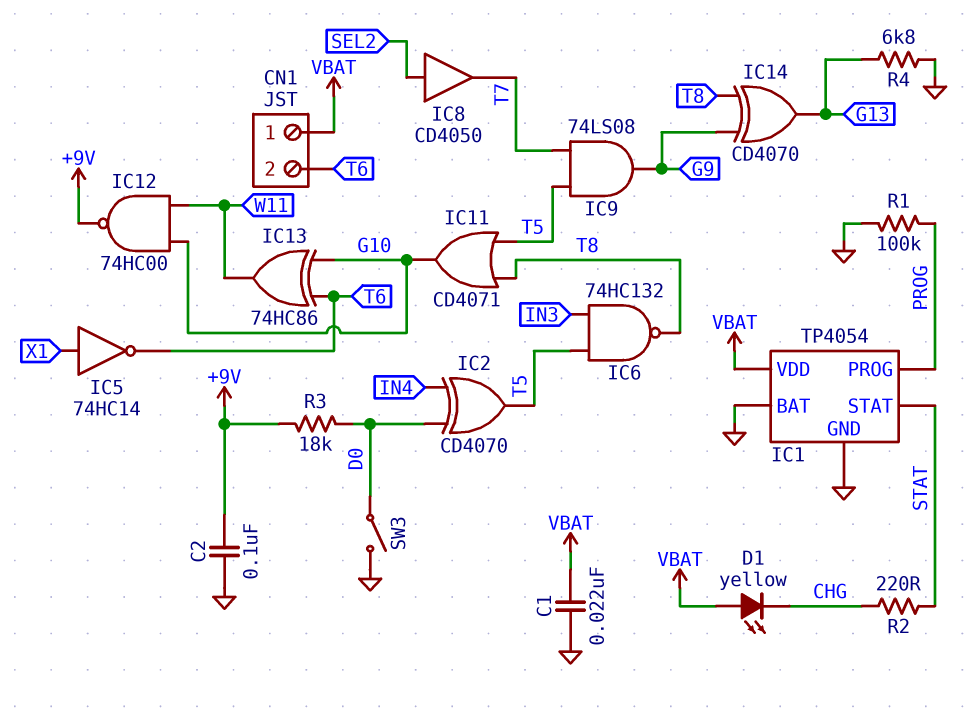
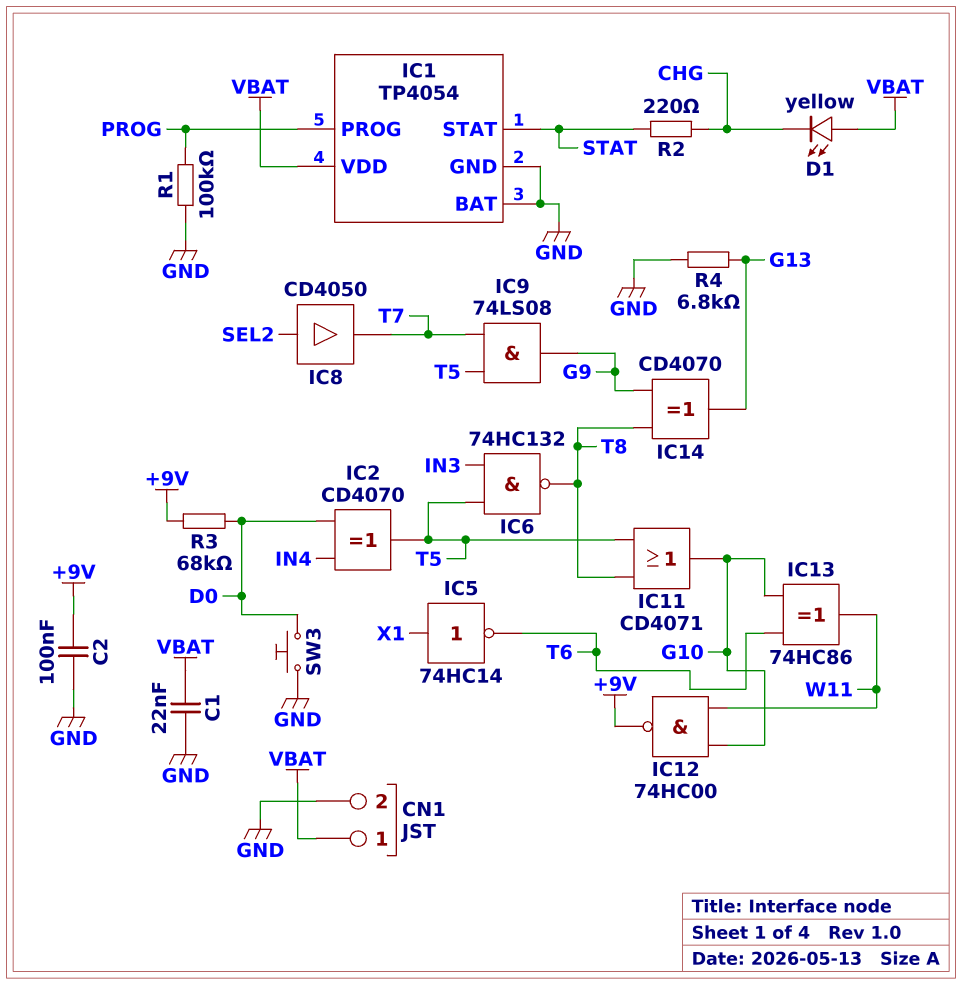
CN1 pin 2: T6 -> GND
R3: 18k (+9V, D0) -> 68k (+9V, D0)
SW3: switch (D0, GND) -> button (D0, GND)

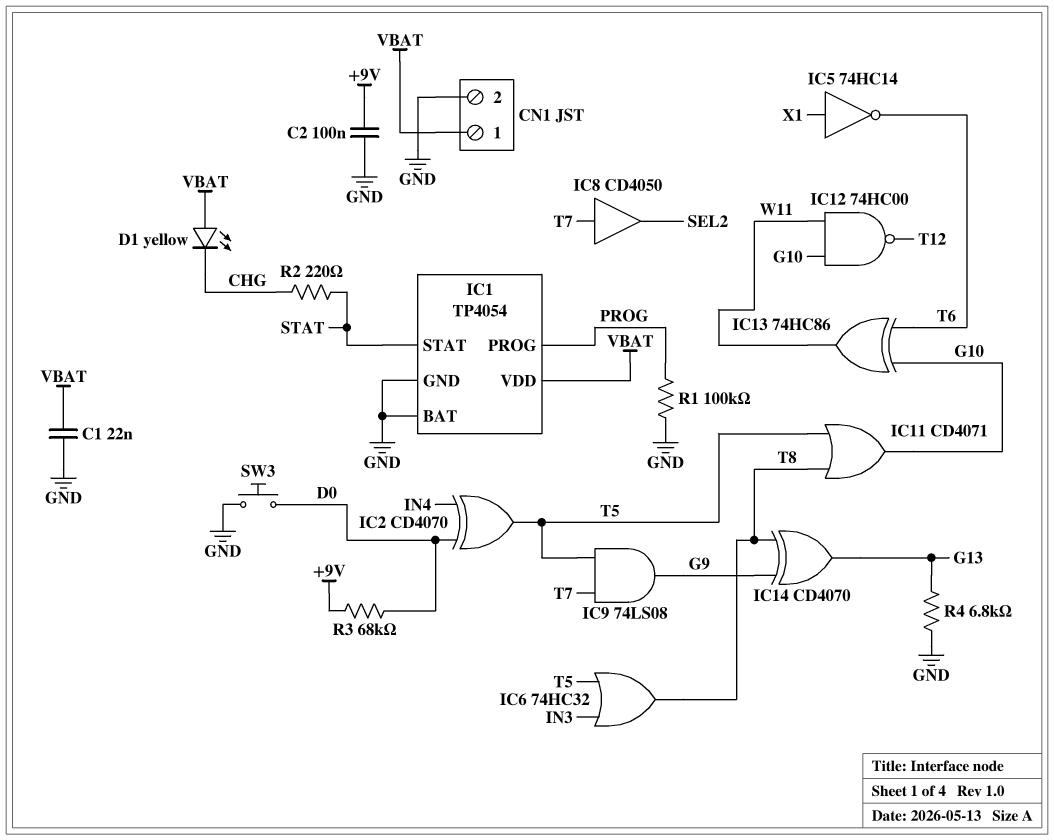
IC6: NAND 74HC132 (in IN3, in T5, out T8) -> OR 74HC32 (in IN3, in T5, out T8)
IC8: buffer CD4050 (in SEL2, out T7) -> buffer CD4050 (in T7, out SEL2)
IC12: NAND 74HC00 (in G10, in W11, out +9V) -> NAND 74HC00 (in G10, in W11, out T12)

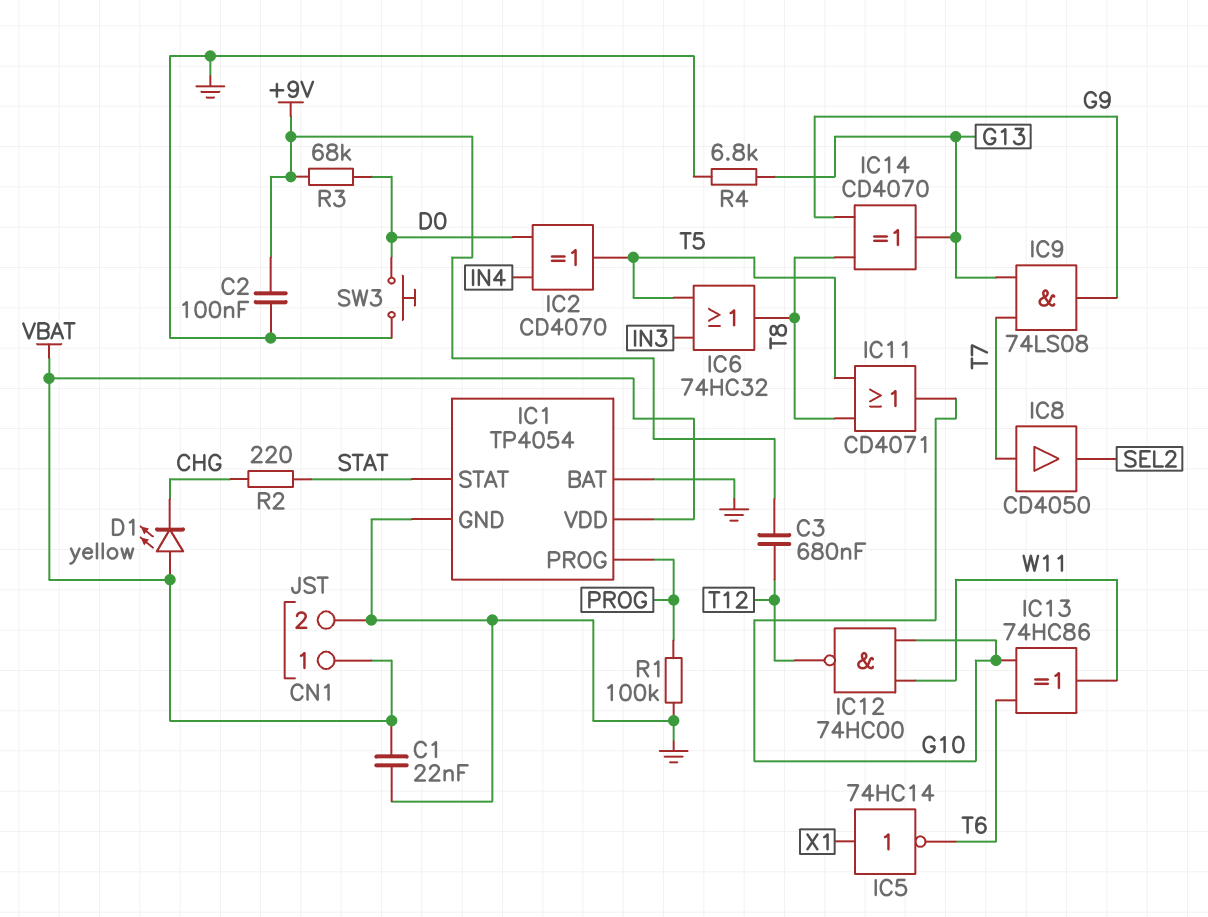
C3: none -> 680nF (+9V, T12)
IC9: AND 74LS08 (in T5, in T7, out G9) -> AND 74LS08 (in G13, in T7, out G9)

